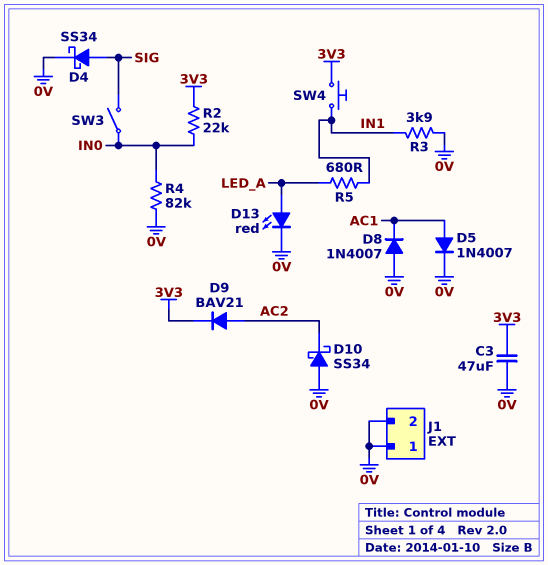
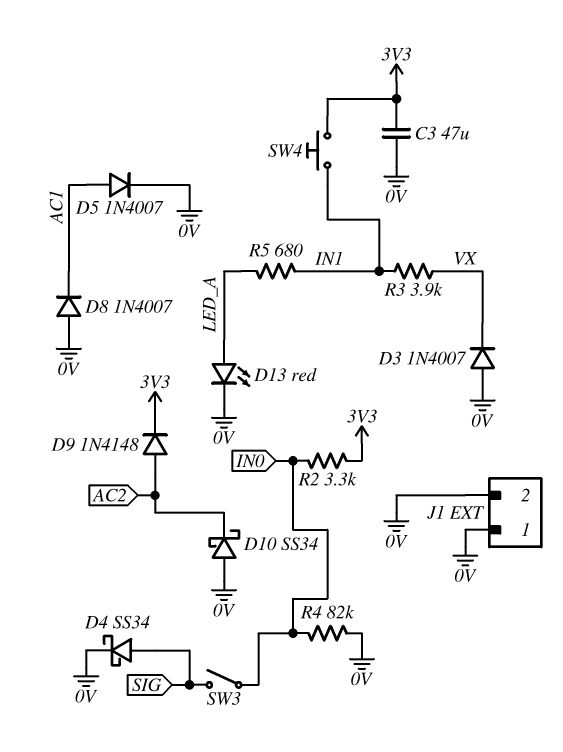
D3: none -> diode 1N4007 (A 0V, K VX)
D9: diode BAV21 (A AC2, K 3V3) -> diode 1N4148 (A AC2, K 3V3)
R2: 22k (3V3, IN0) -> 3.3k (3V3, IN0)
R3: 3.9k (0V, IN1) -> 3.9k (IN1, VX)

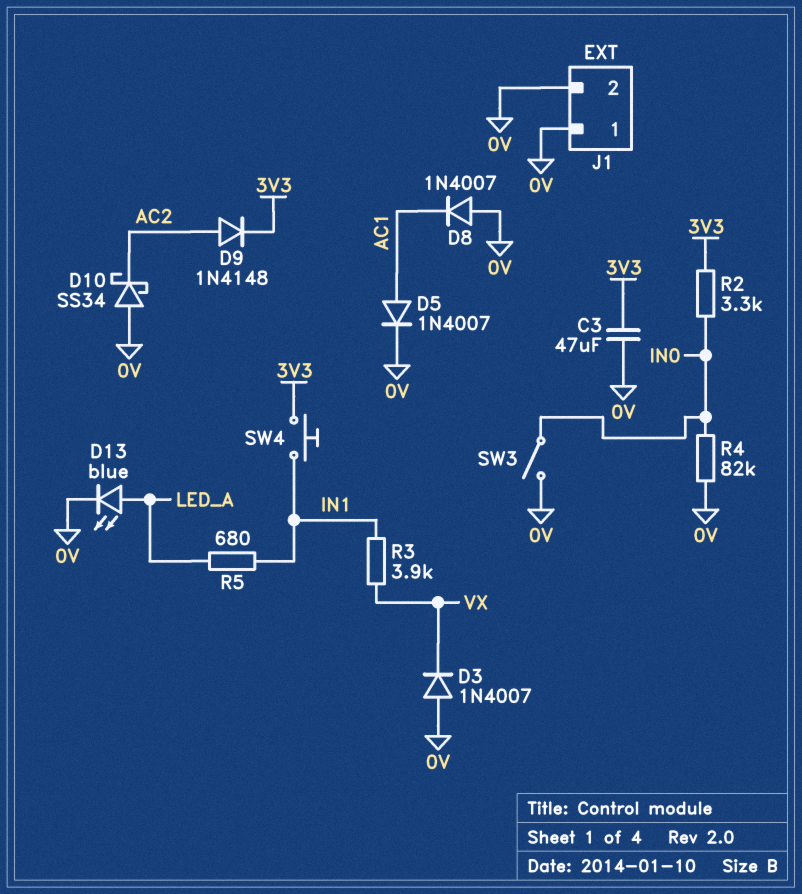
D4: schottky SS34 (A SIG, K 0V) -> none
D13: LED red (A LED_A, K 0V) -> LED blue (A LED_A, K 0V)
SW3: switch (IN0, SIG) -> switch (0V, IN0)

